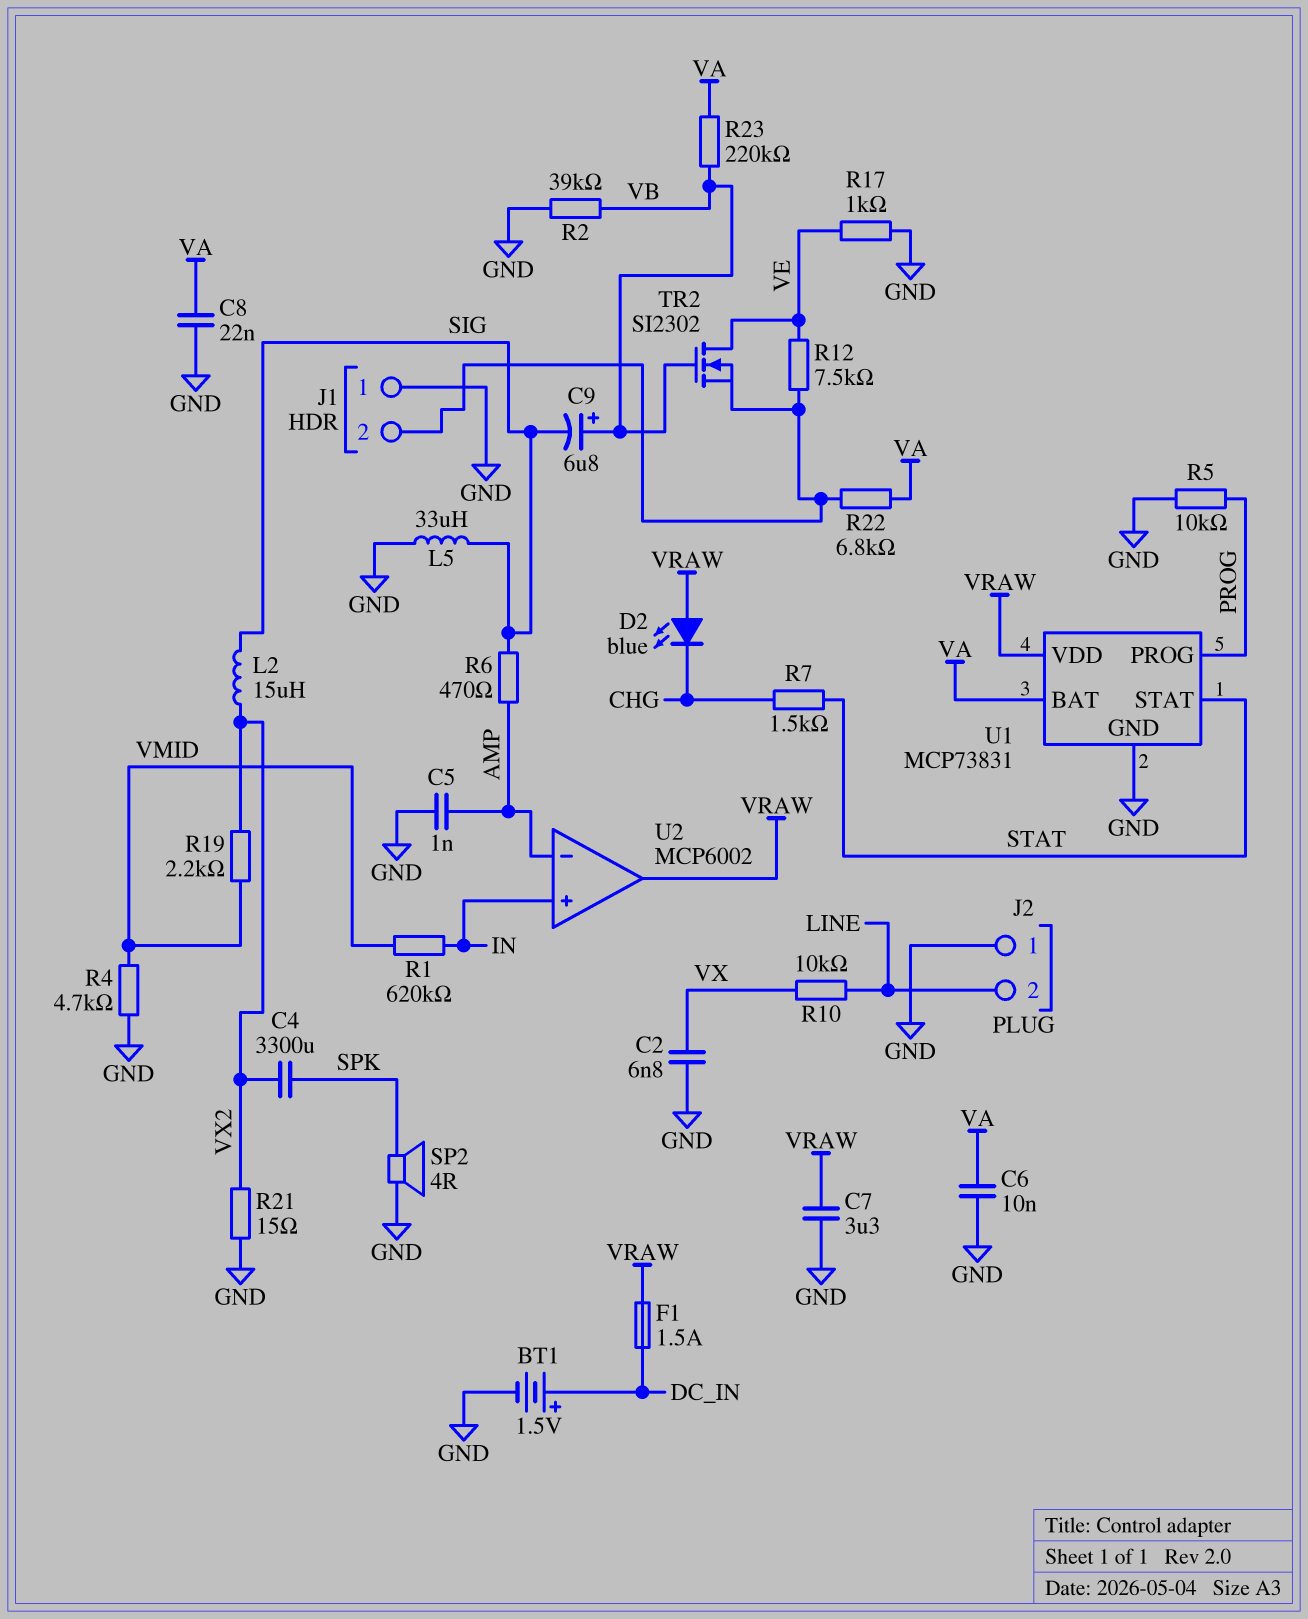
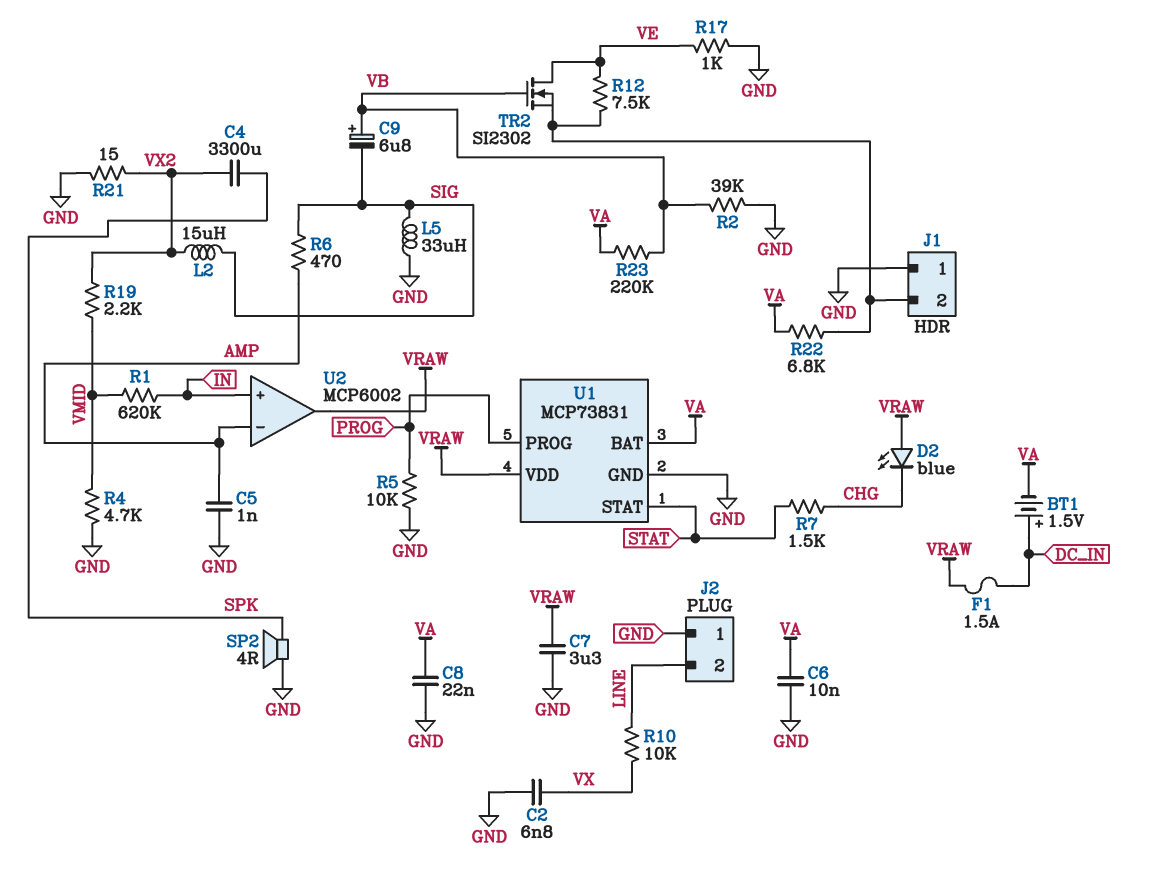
BT1: 1.5V (plus DC_IN, minus GND) -> 1.5V (plus DC_IN, minus VA)

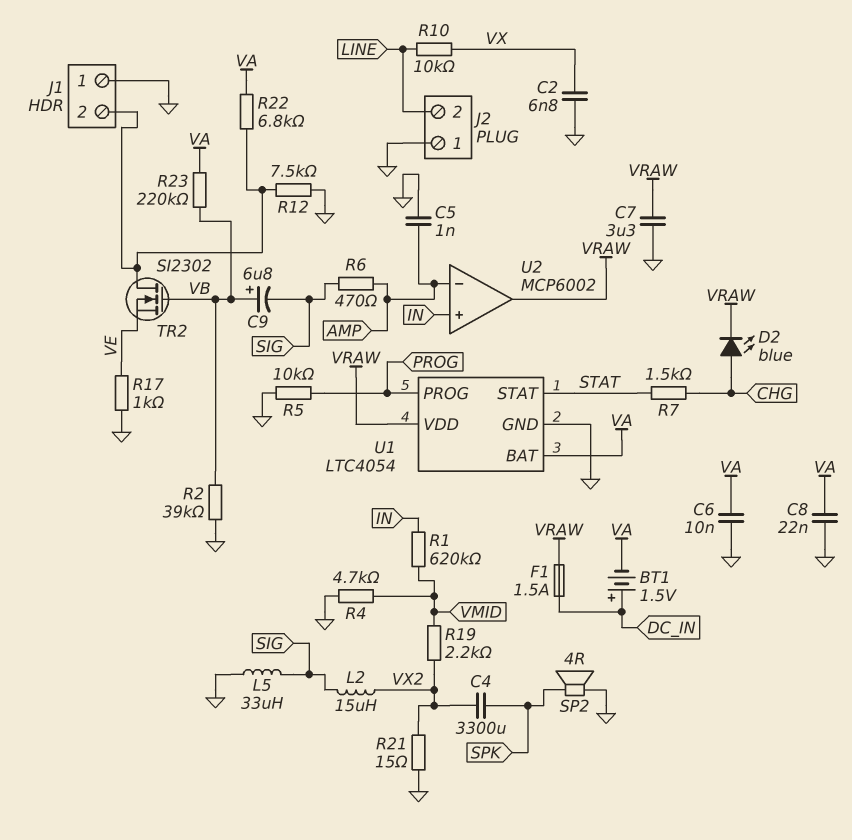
D2: LED blue (A VRAW, K CHG) -> LED blue (A CHG, K VRAW)
R12: 7.5k (J1/2, VE) -> 7.5k (GND, J1/2)
TR2: NMOS SI2302 (G VB, D VE, S J1/2) -> NMOS SI2302 (G VB, D J1/2, S VE)
U1: MCP73831 -> LTC4054

